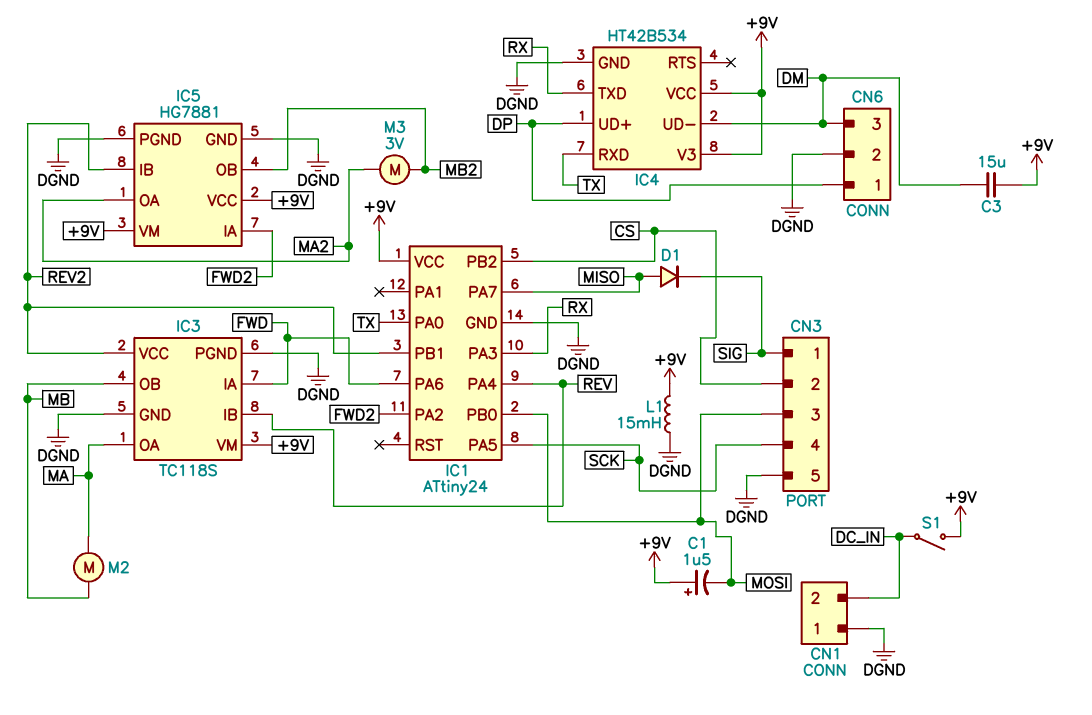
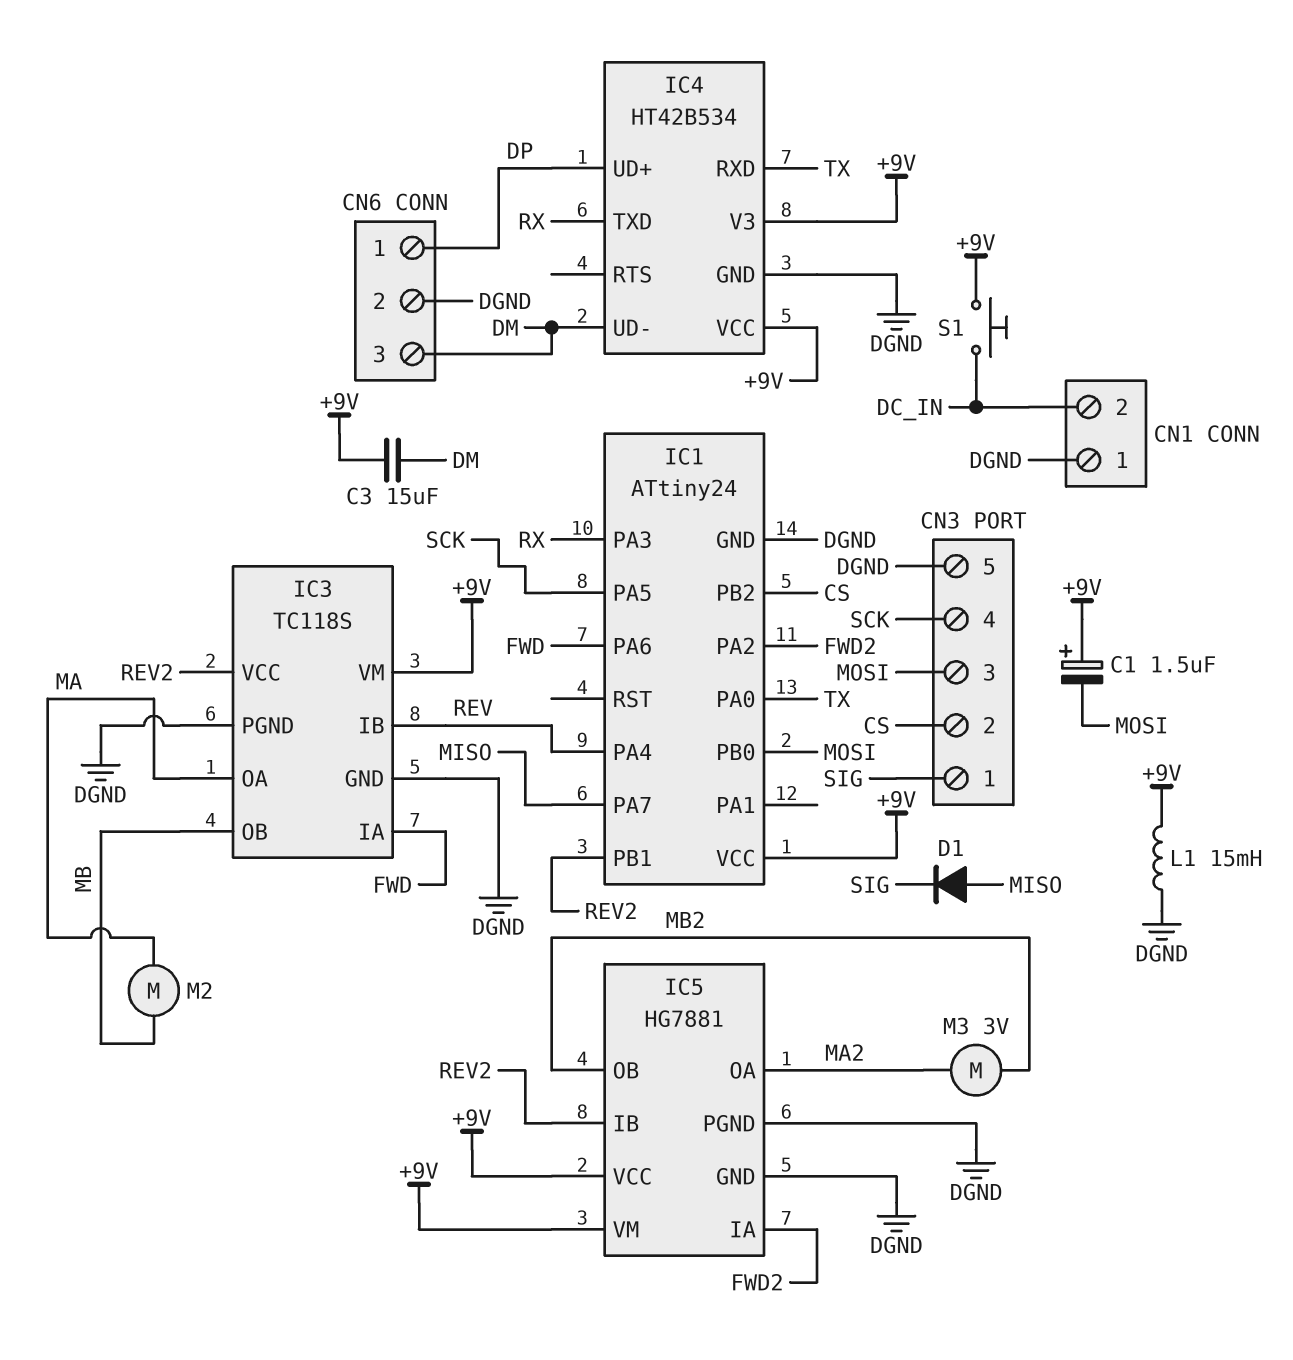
S1: switch (+9V, DC_IN) -> button (+9V, DC_IN)

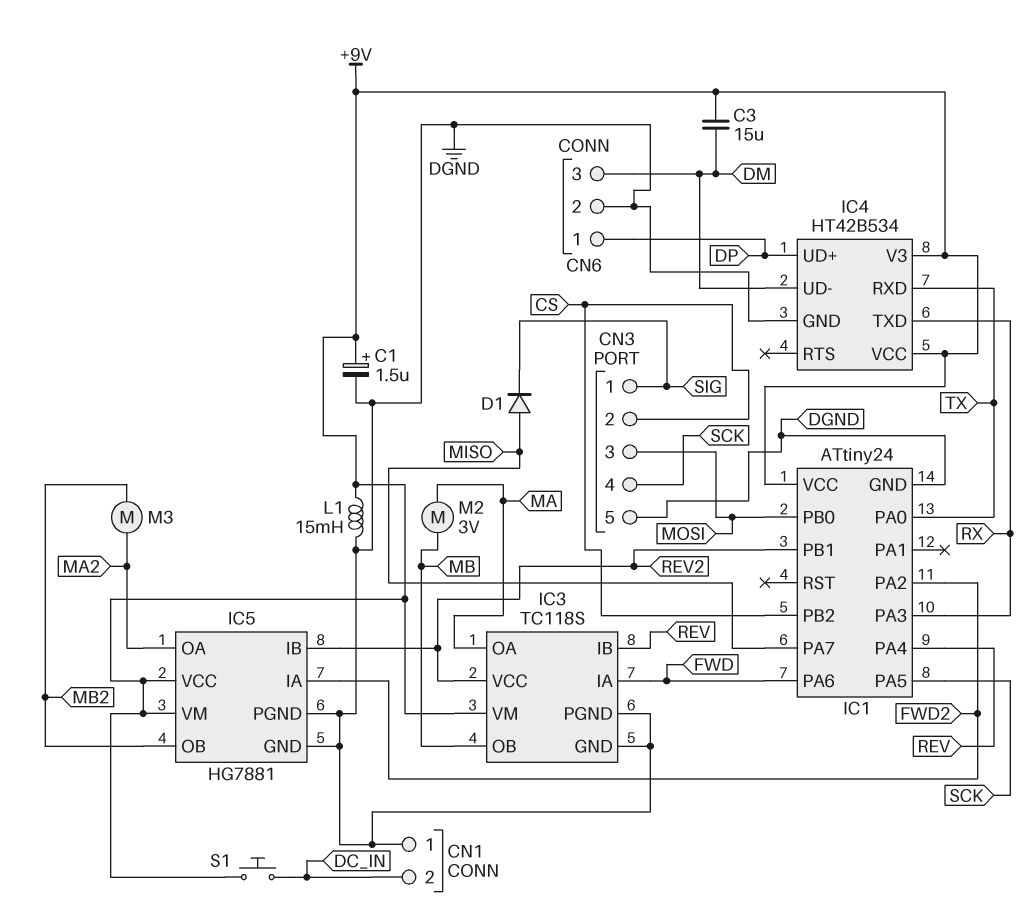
C1: 1.5uF (plus +9V, minus MOSI) -> 1.5uF (plus +9V, minus DGND)
M2: motor (MA, MB) -> motor 3V (MA, MB)
M3: motor 3V (MA2, MB2) -> motor (MA2, MB2)

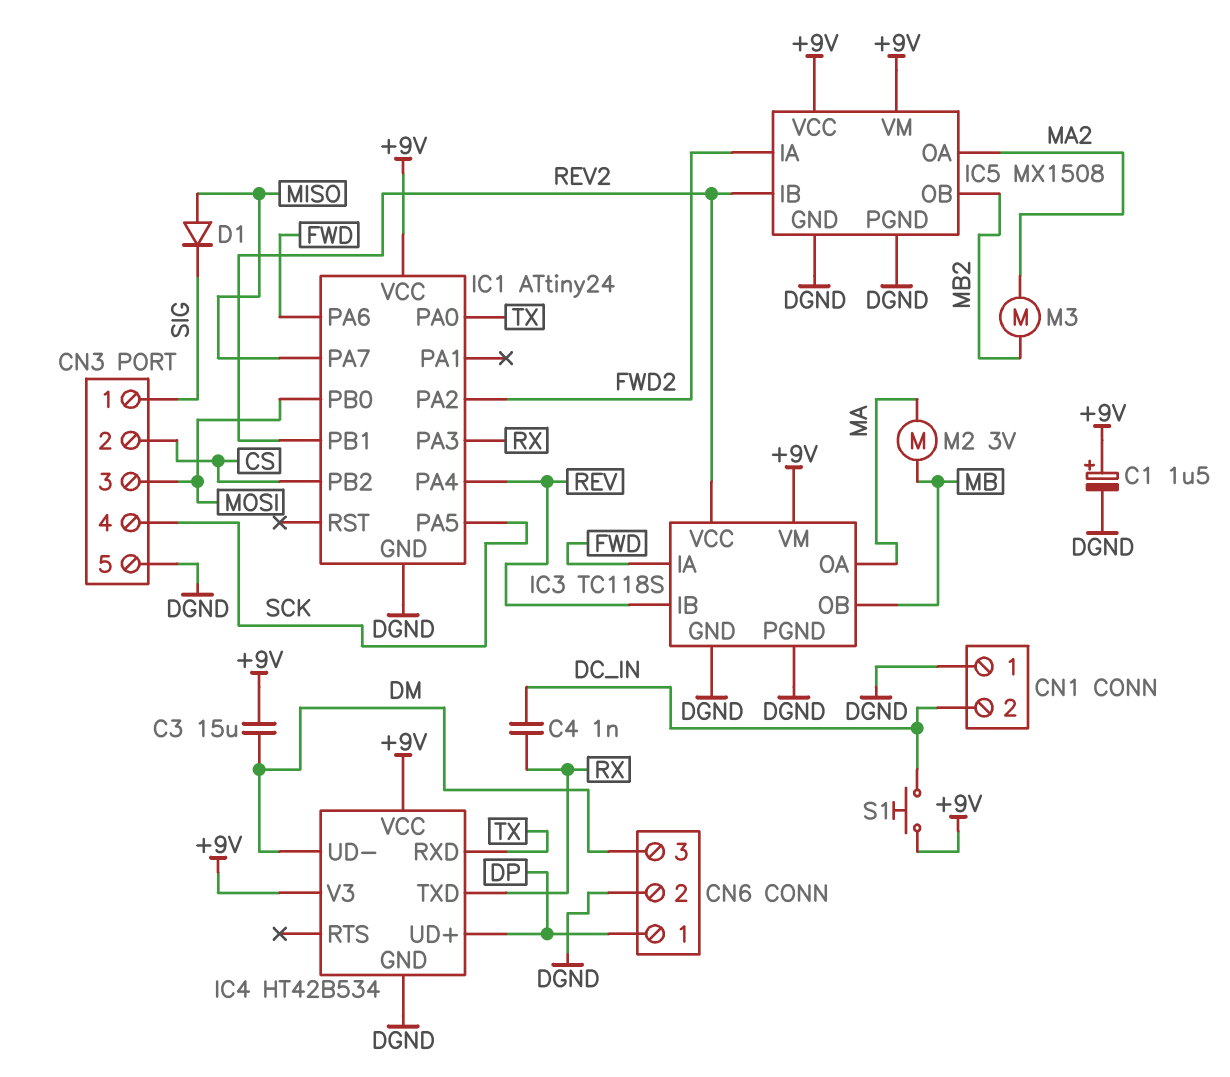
C4: none -> 1nF (DC_IN, RX)
IC5: HG7881 -> MX1508
L1: 15mH (+9V, DGND) -> none

